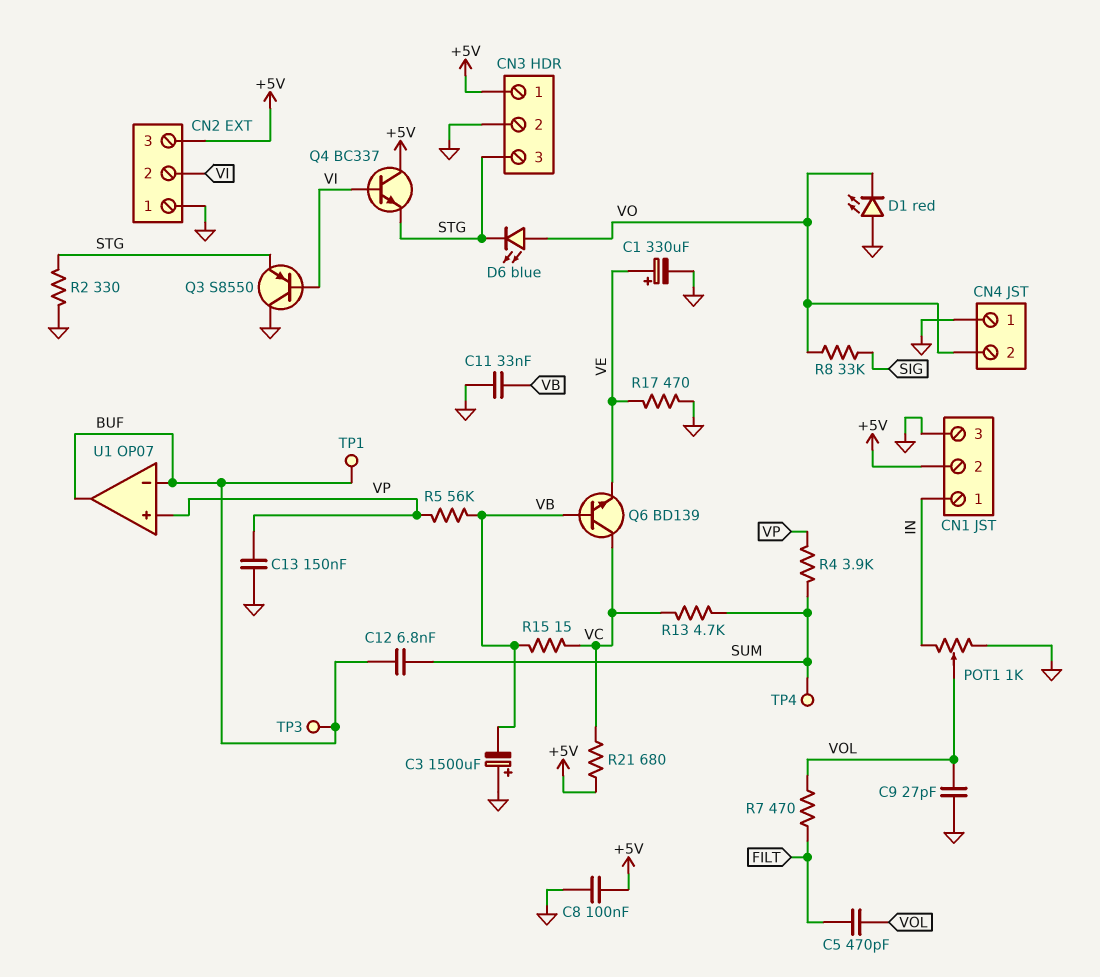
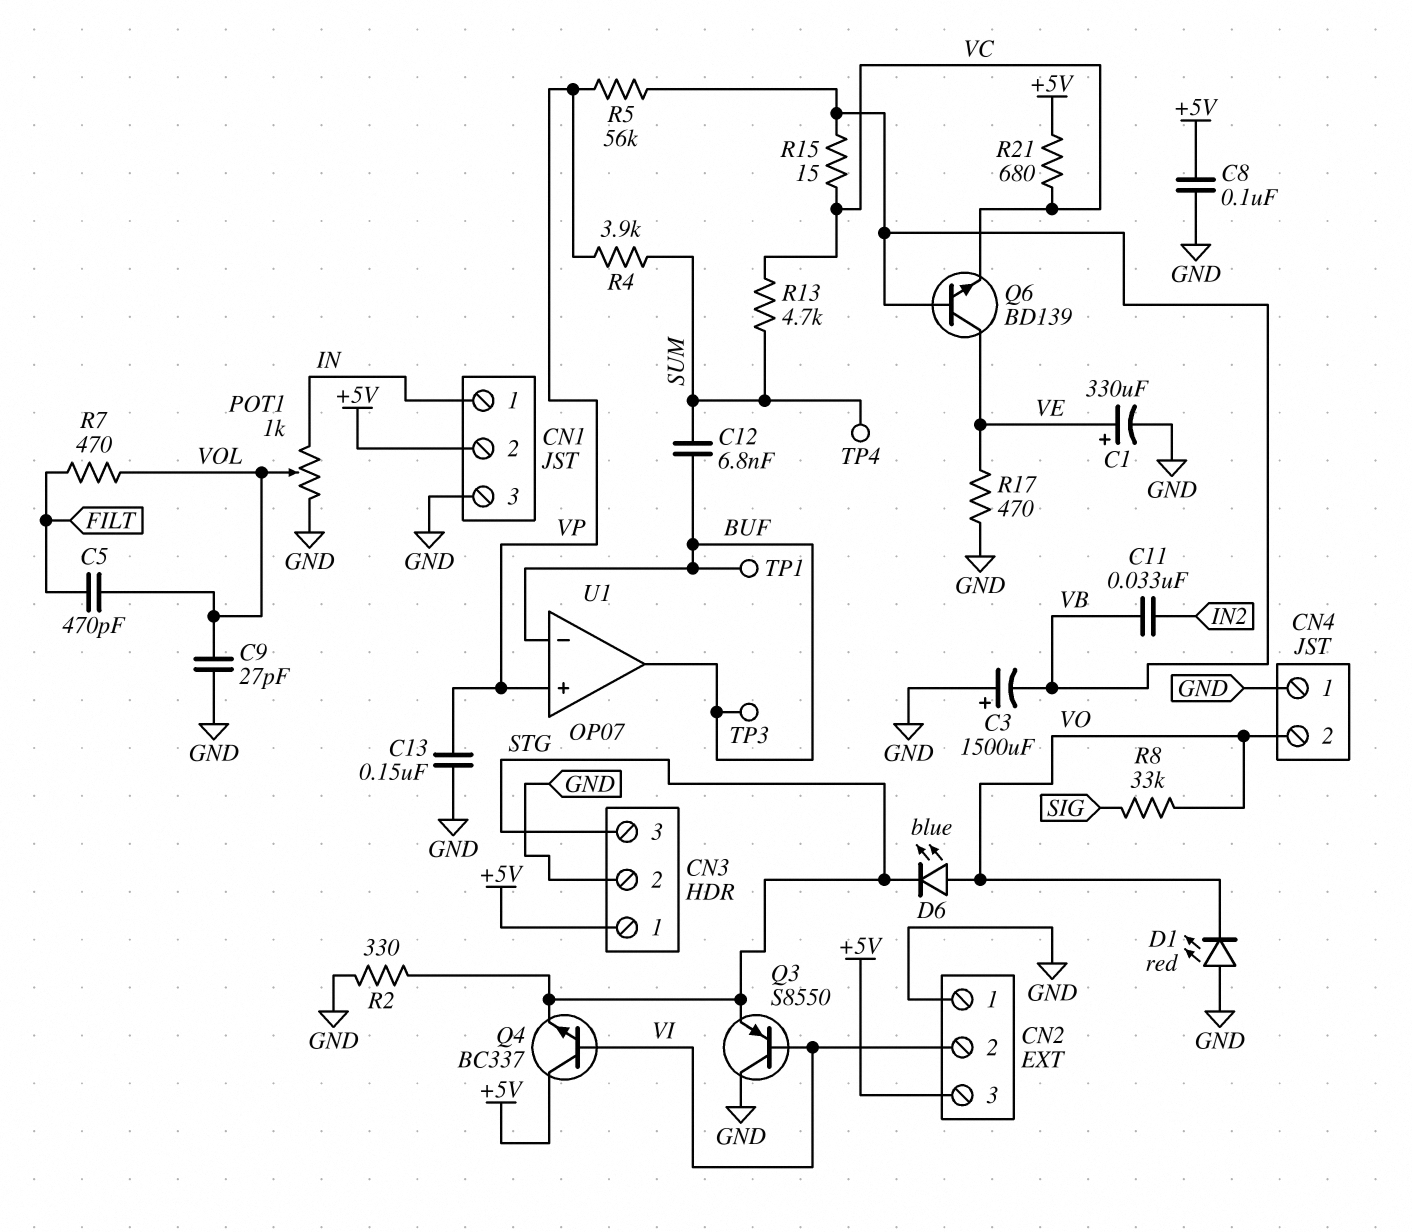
C11: 33nF (GND, VB) -> 33nF (IN2, VB)
Q6: NPN BD139 (B VB, C VC, E VE) -> NPN BD139 (B VB, C VE, E VC)

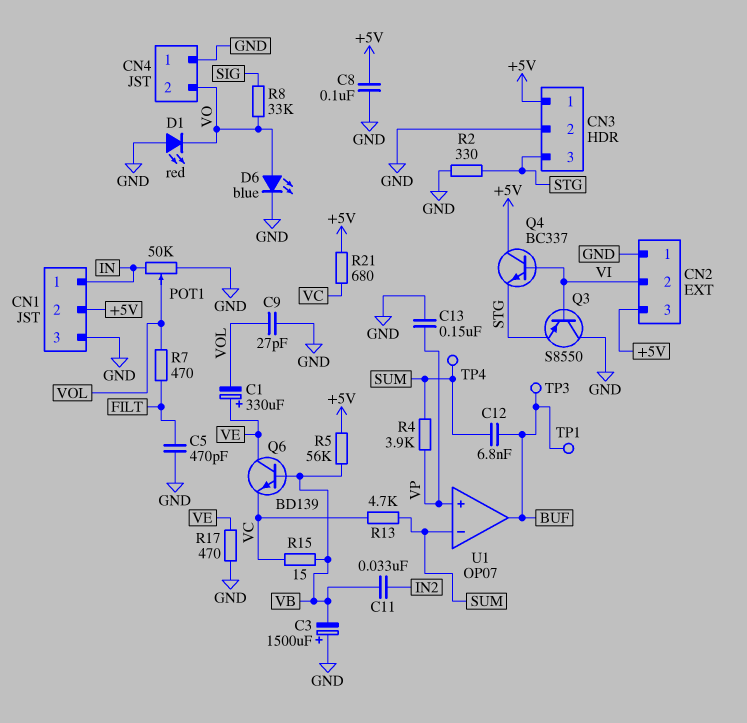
C1: 330uF (plus VE, minus GND) -> 330uF (plus VE, minus VOL)
C5: 470pF (FILT, VOL) -> 470pF (FILT, GND)
D6: LED blue (A VO, K STG) -> LED blue (A VO, K GND)
POT1: 1k (GND, IN, wiper VOL) -> 50k (GND, IN, wiper VOL)
R5: 56k (VB, VP) -> 56k (+5V, VB)
U1 pin in-: BUF -> SUM

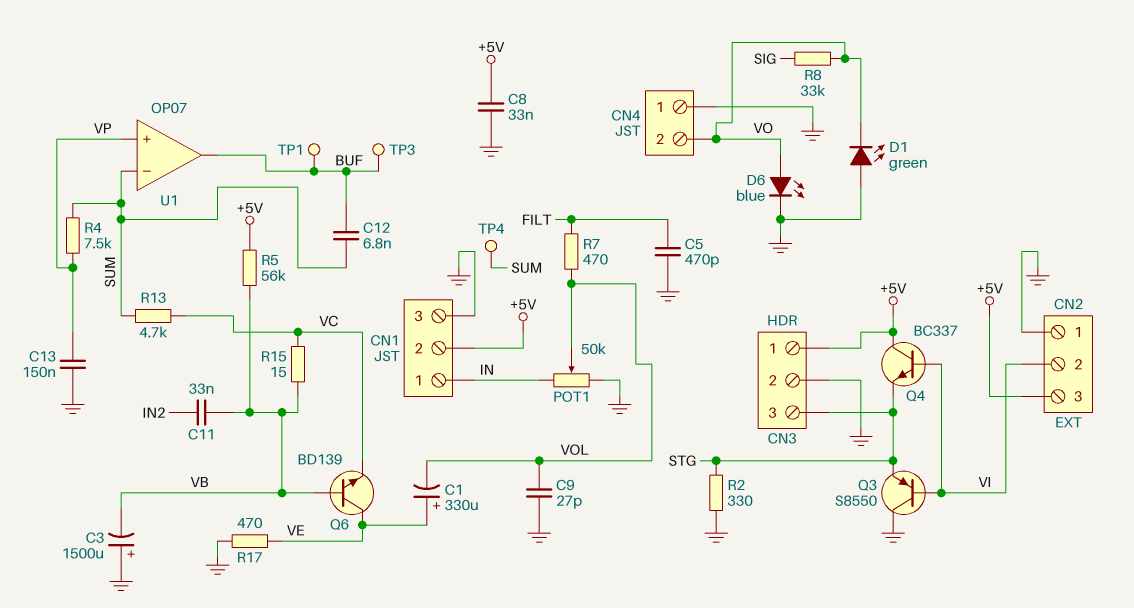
C8: 100nF (+5V, GND) -> 33nF (+5V, GND)
D1: LED red (A GND, K VO) -> LED green (A GND, K VO)
R4: 3.9k (SUM, VP) -> 7.5k (SUM, VP)
R21: 680 (+5V, VC) -> none

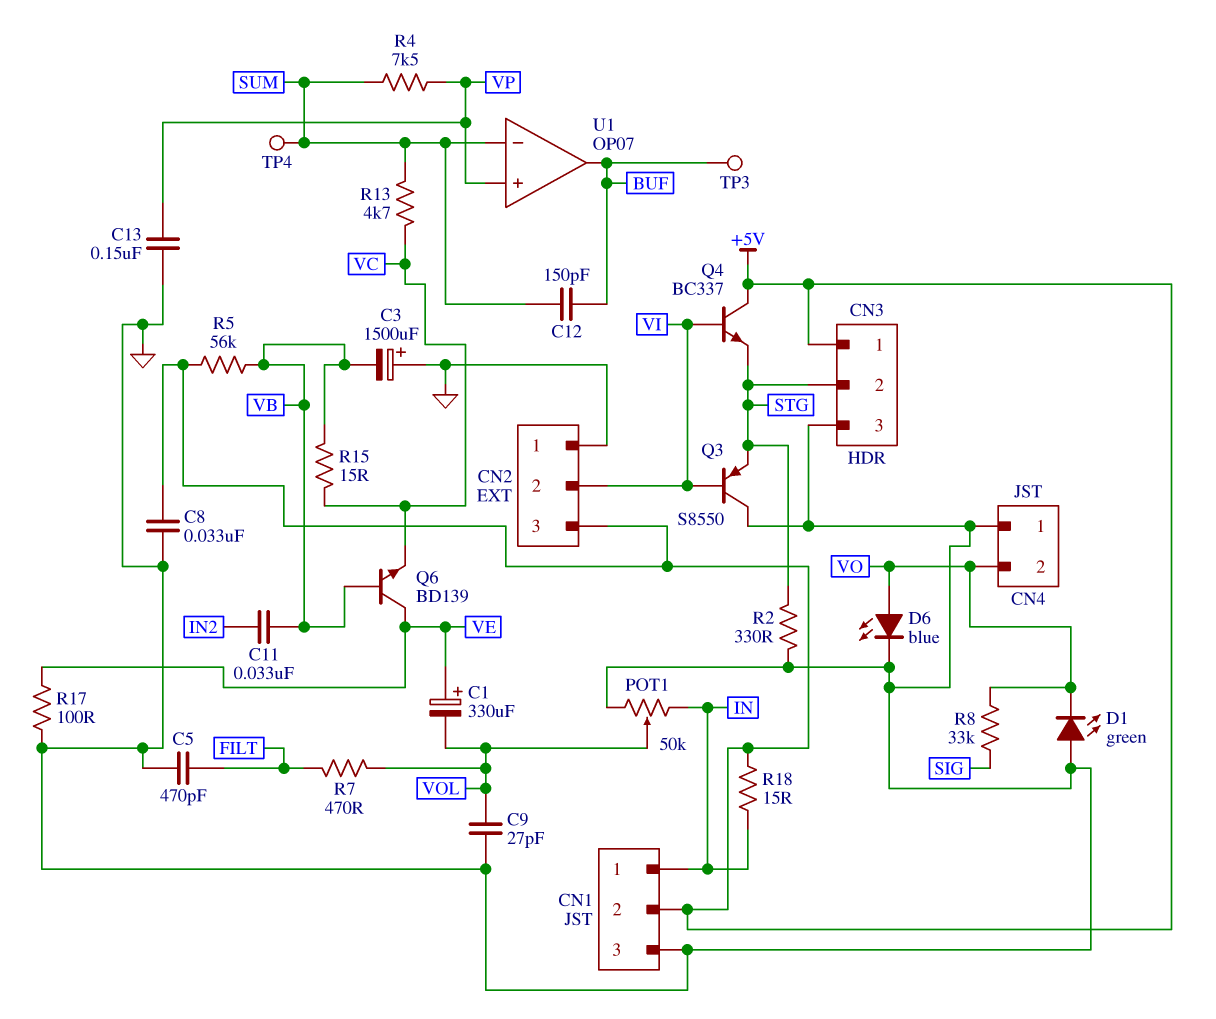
C12: 6.8nF (BUF, SUM) -> 150pF (BUF, SUM)
CN3 pin 2: GND -> STG
CN3 pin 3: STG -> GND
R17: 470 (GND, VE) -> 100 (GND, VE)
R18: none -> 15 (+5V, IN)
TP1: test point (BUF) -> none

